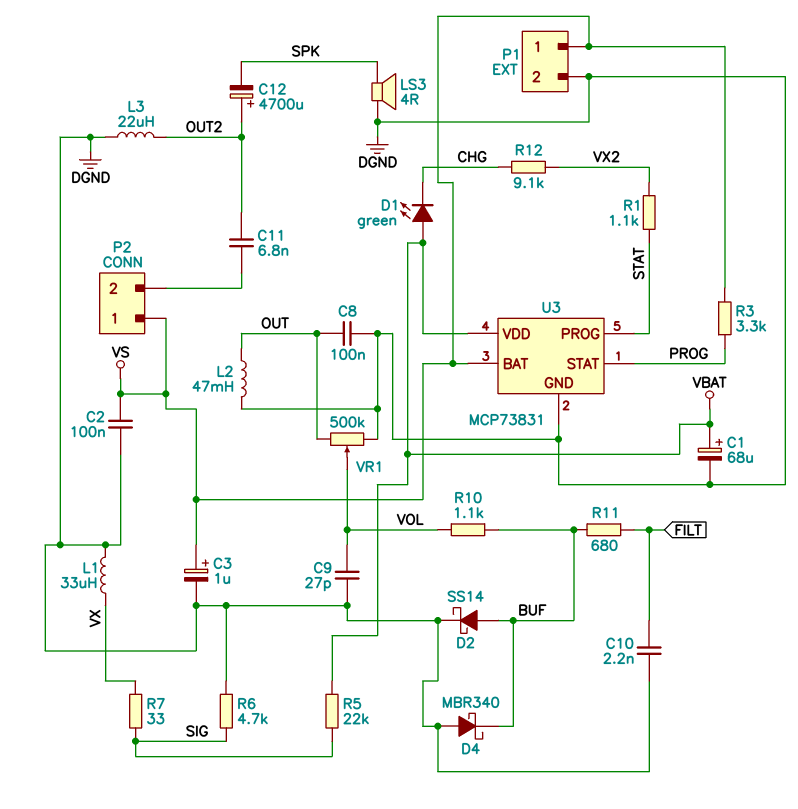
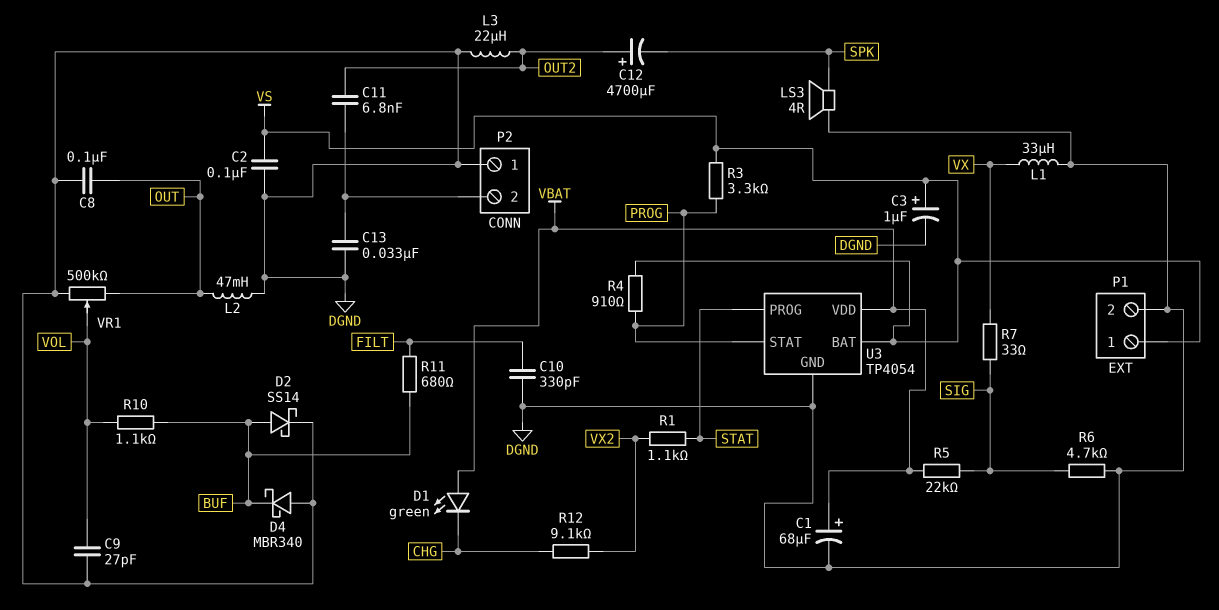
C10: 2.2nF (DGND, FILT) -> 330pF (DGND, FILT)
C13: none -> 33nF (DGND, P2/2)
P2 pin 1: VS -> DGND
R4: none -> 910 (PROG, VS)
U3: MCP73831 -> TP4054

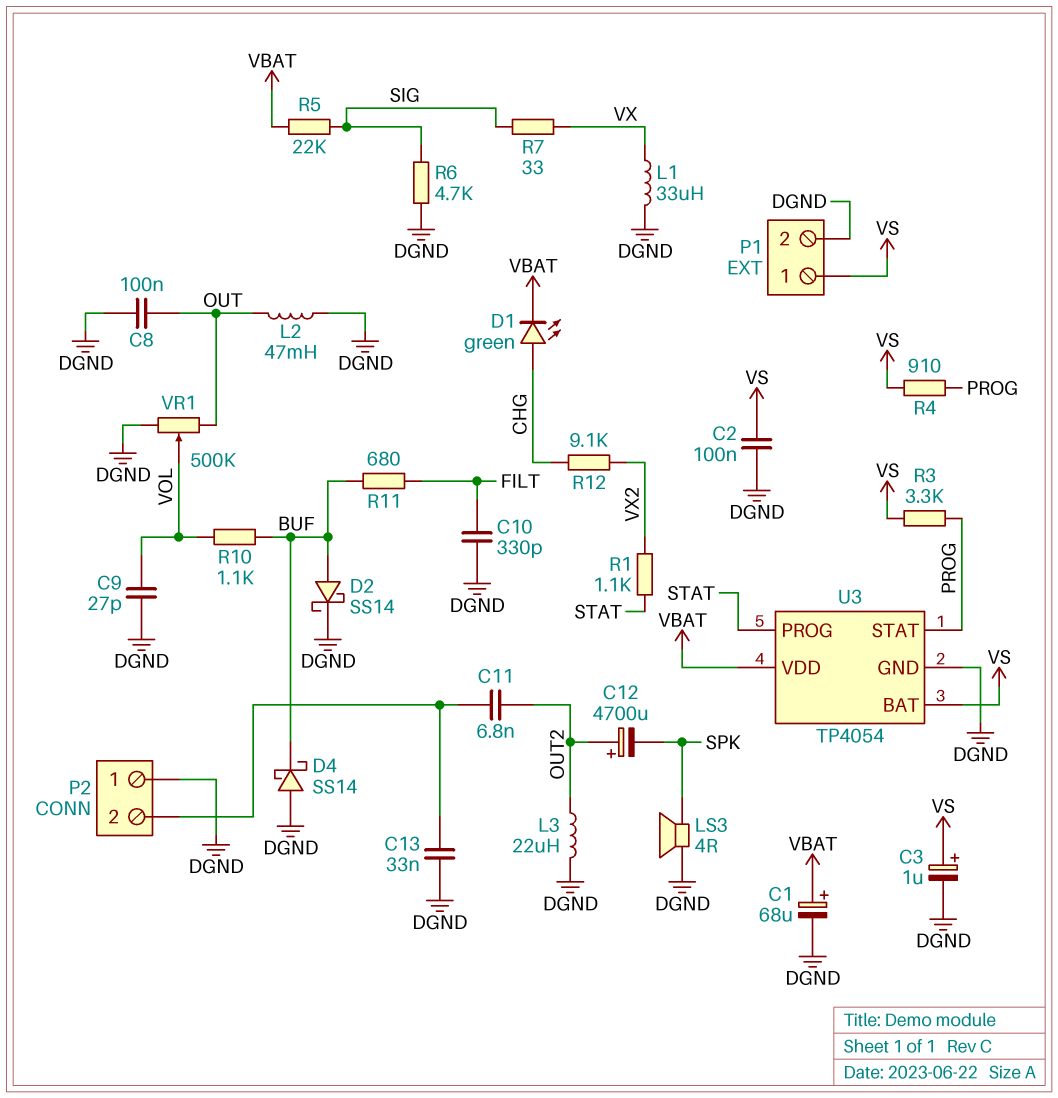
D1: LED green (A VBAT, K CHG) -> LED green (A CHG, K VBAT)
D4: schottky MBR340 (A DGND, K BUF) -> schottky SS14 (A DGND, K BUF)

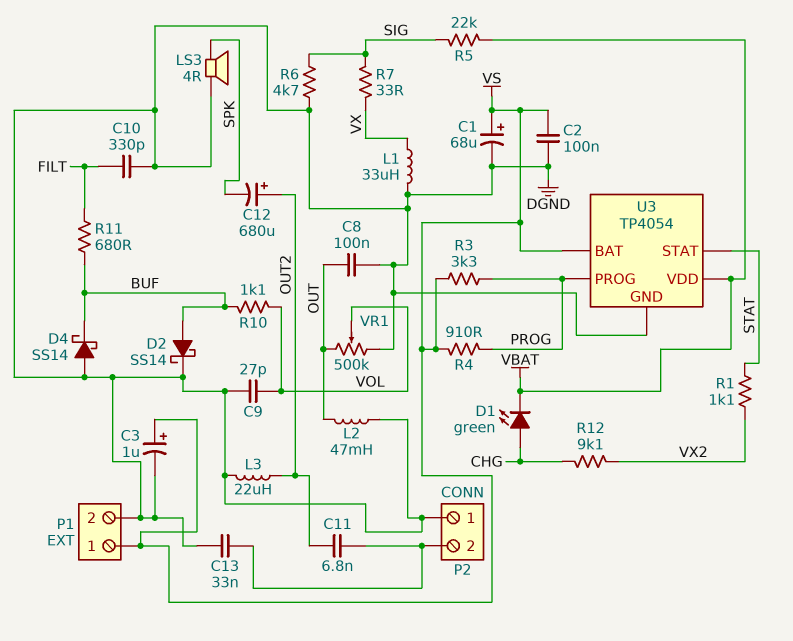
C1: 68uF (plus VBAT, minus DGND) -> 68uF (plus VS, minus DGND)
C12: 4700uF (plus OUT2, minus SPK) -> 680uF (plus OUT2, minus SPK)
U3 pin PROG: STAT -> PROG
U3 pin STAT: PROG -> STAT

